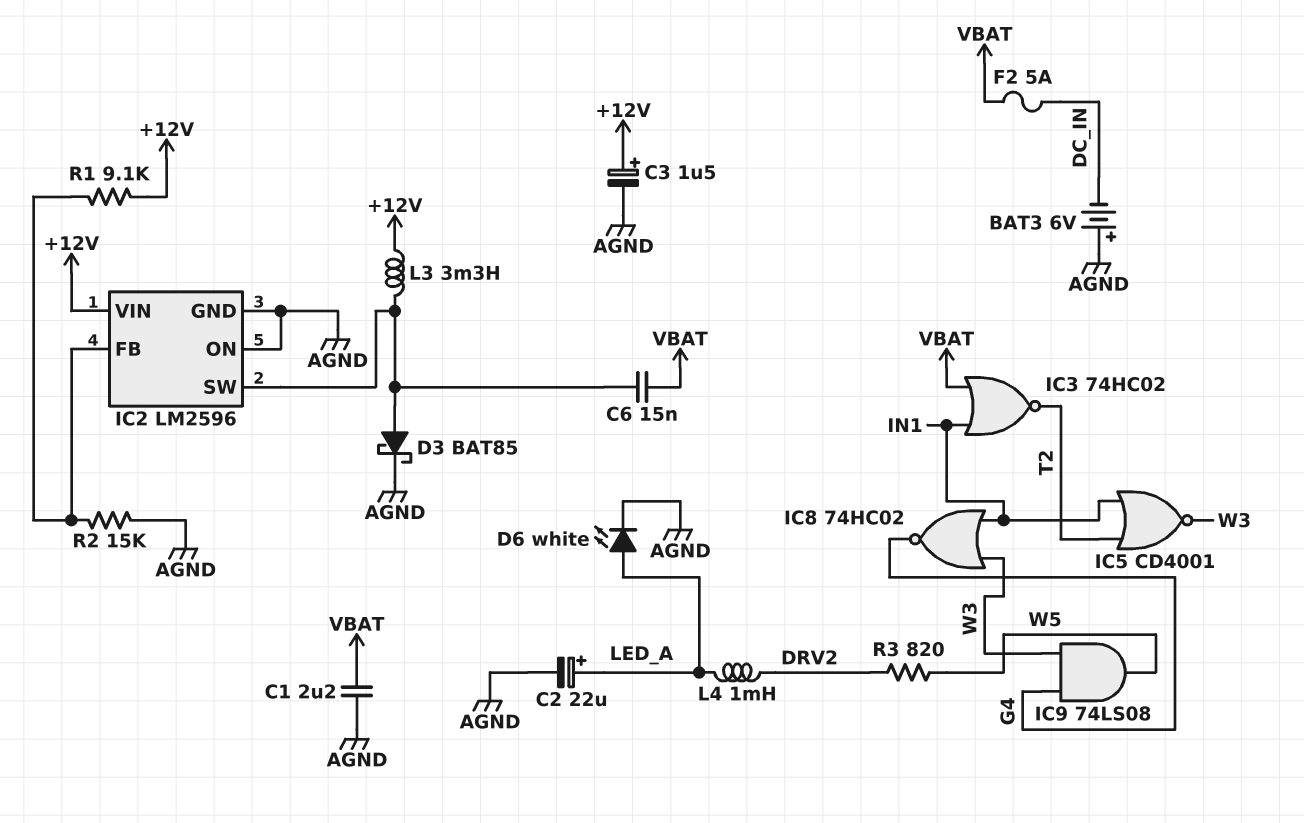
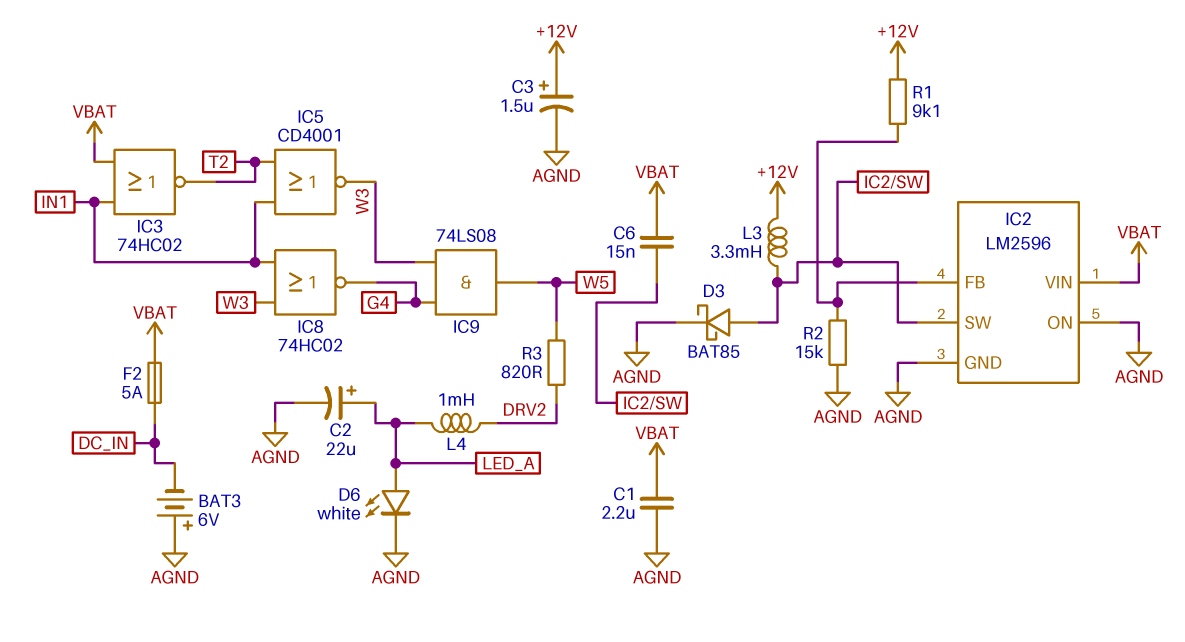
IC2 pin VIN: +12V -> VBAT

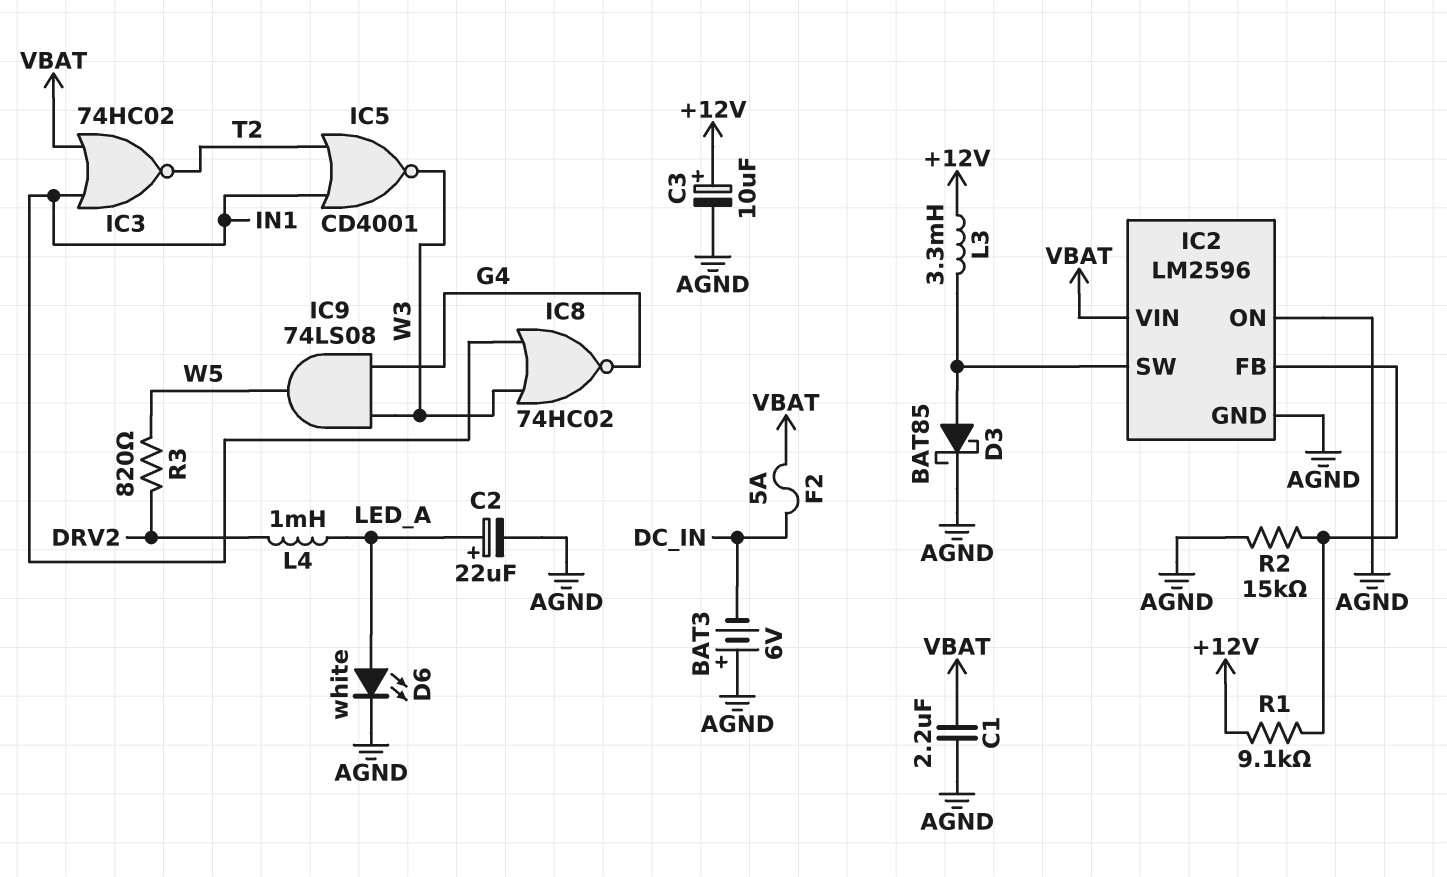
C3: 1.5uF (plus +12V, minus AGND) -> 10uF (plus +12V, minus AGND)
C6: 15nF (IC2/SW, VBAT) -> none

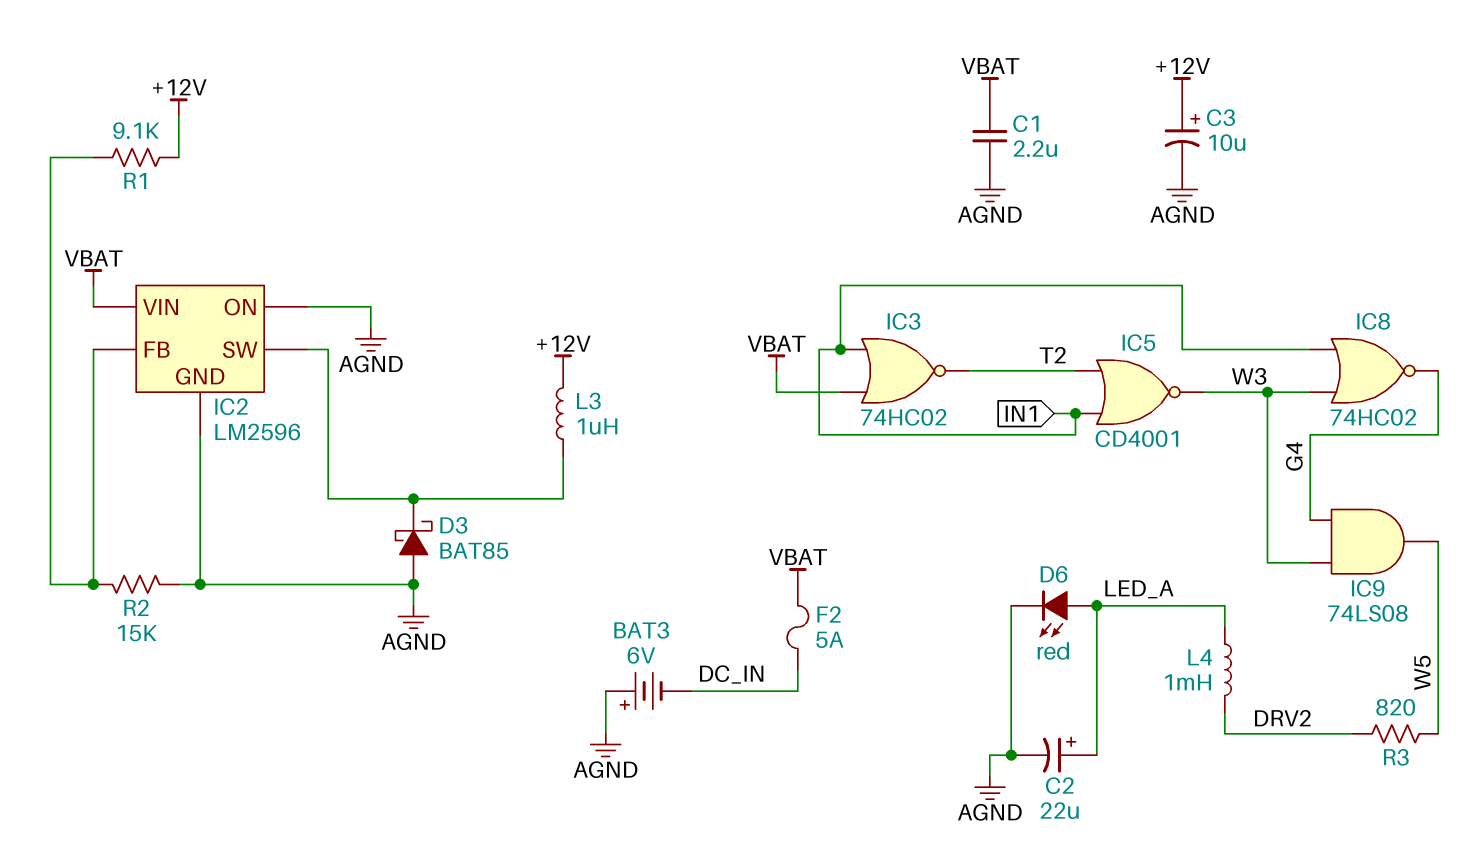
D3: schottky BAT85 (A IC2/SW, K AGND) -> schottky BAT85 (A AGND, K IC2/SW)
D6: LED white (A LED_A, K AGND) -> LED red (A LED_A, K AGND)
L3: 3.3mH (+12V, IC2/SW) -> 1uH (+12V, IC2/SW)

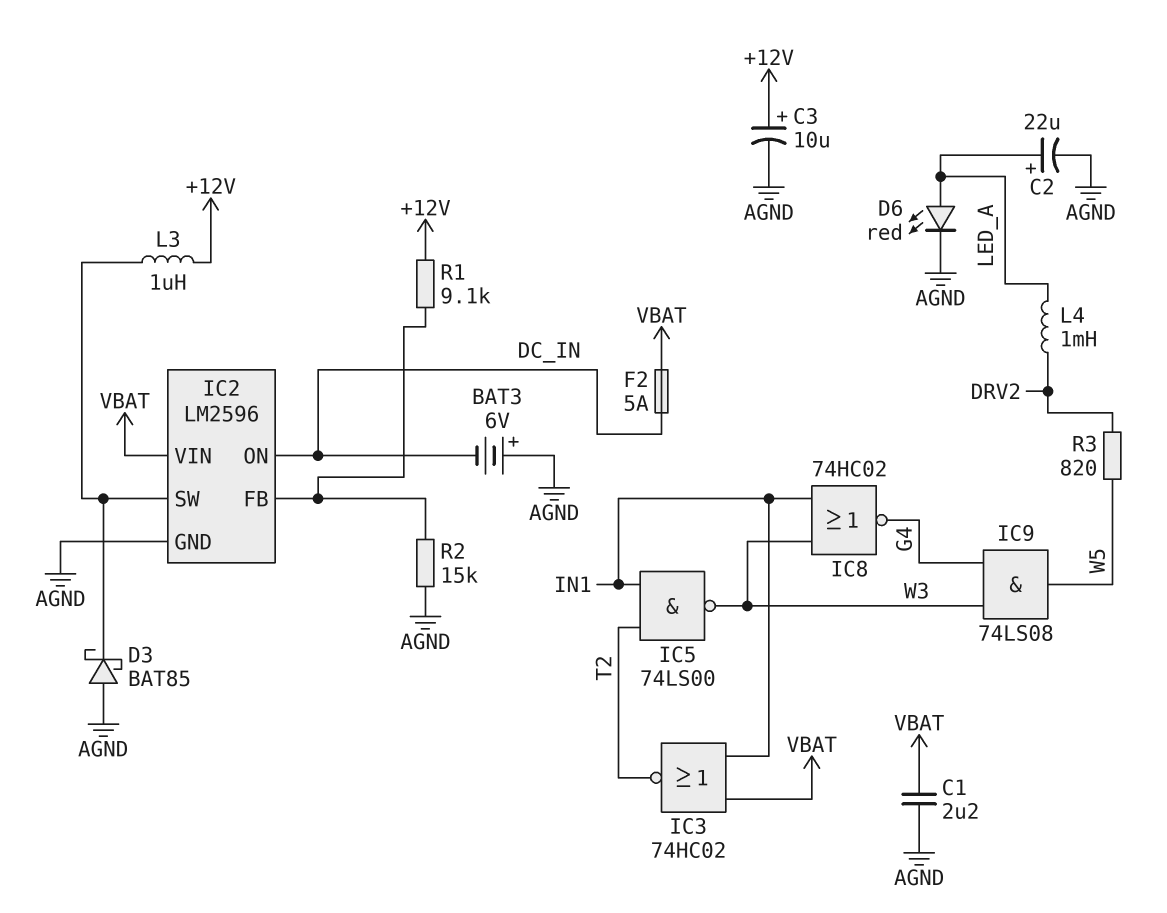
IC2 pin ON: AGND -> DC_IN
IC5: NOR CD4001 (in IN1, in T2, out W3) -> NAND 74LS00 (in IN1, in T2, out W3)

